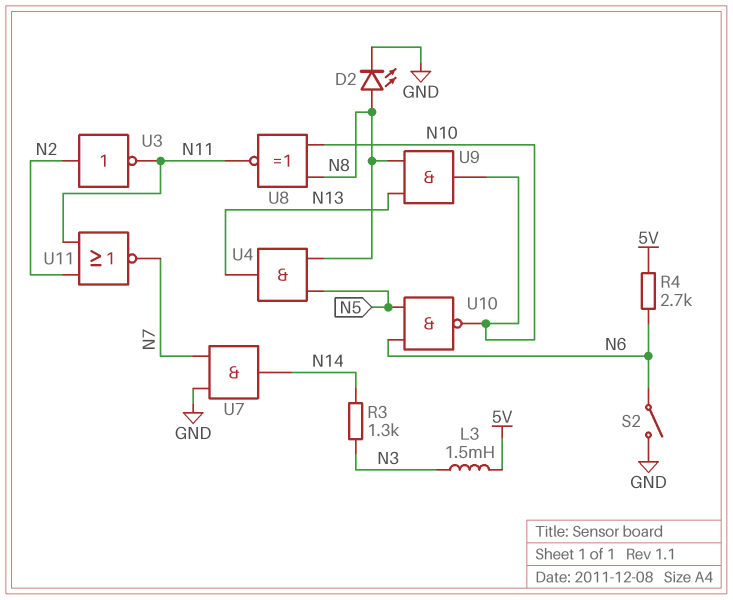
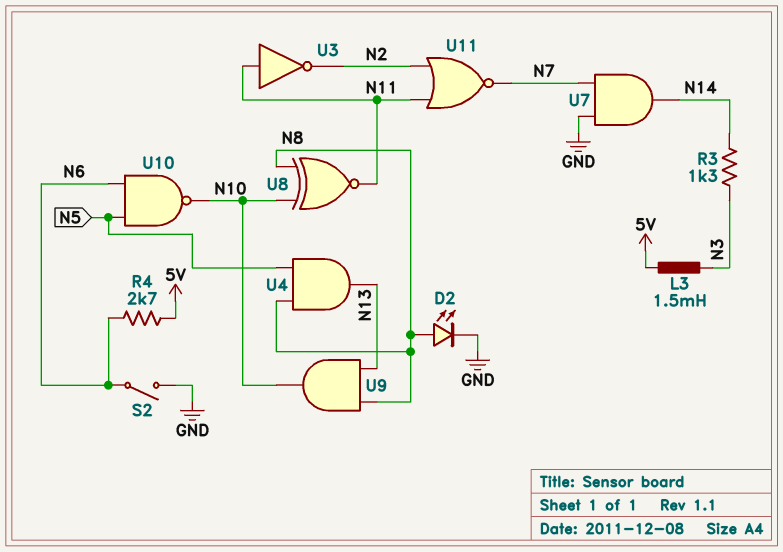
U3: NOT (in N2, out N11) -> NOT (in N11, out N2)

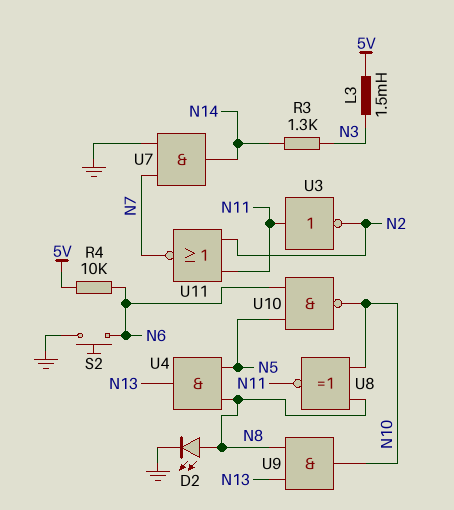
R4: 2.7k (5V, N6) -> 10k (5V, N6)
S2: switch (GND, N6) -> button (GND, N6)

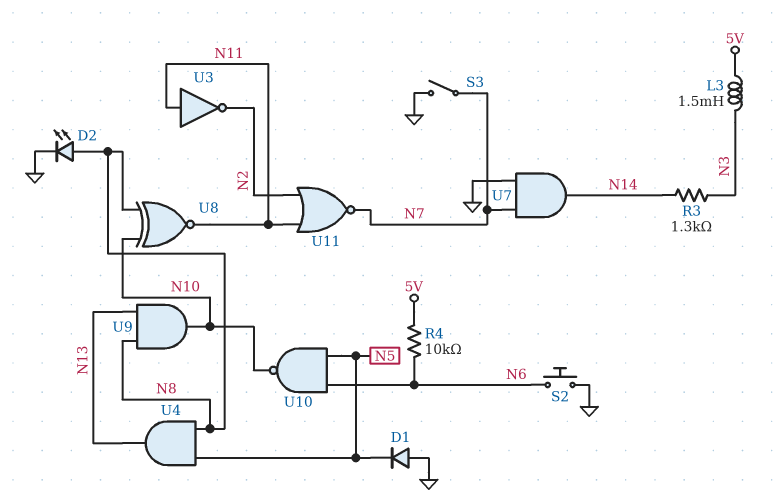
D1: none -> diode (A GND, K N5)
S3: none -> switch (GND, N7)

